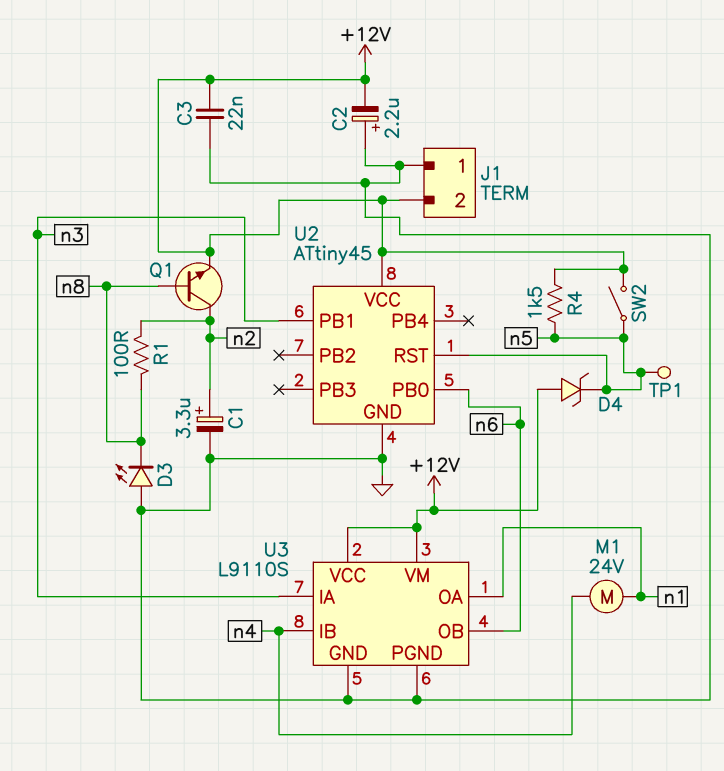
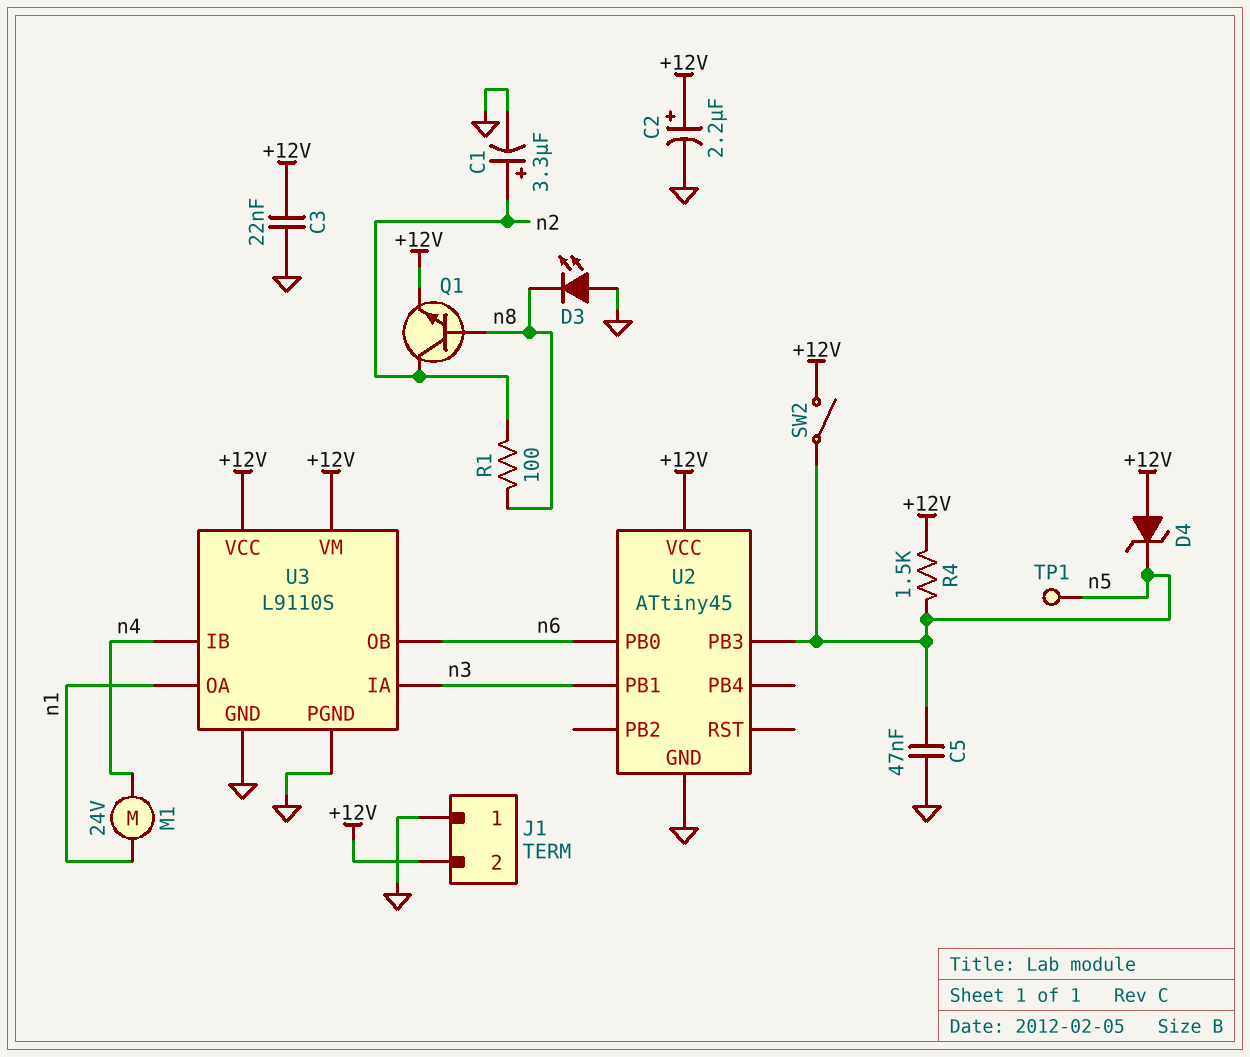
C2: 2.2uF (plus GND, minus +12V) -> 2.2uF (plus +12V, minus GND)
C5: none -> 47nF (GND, n5)
U2 pin PB3: none -> n5
U2 pin RST: n5 -> none

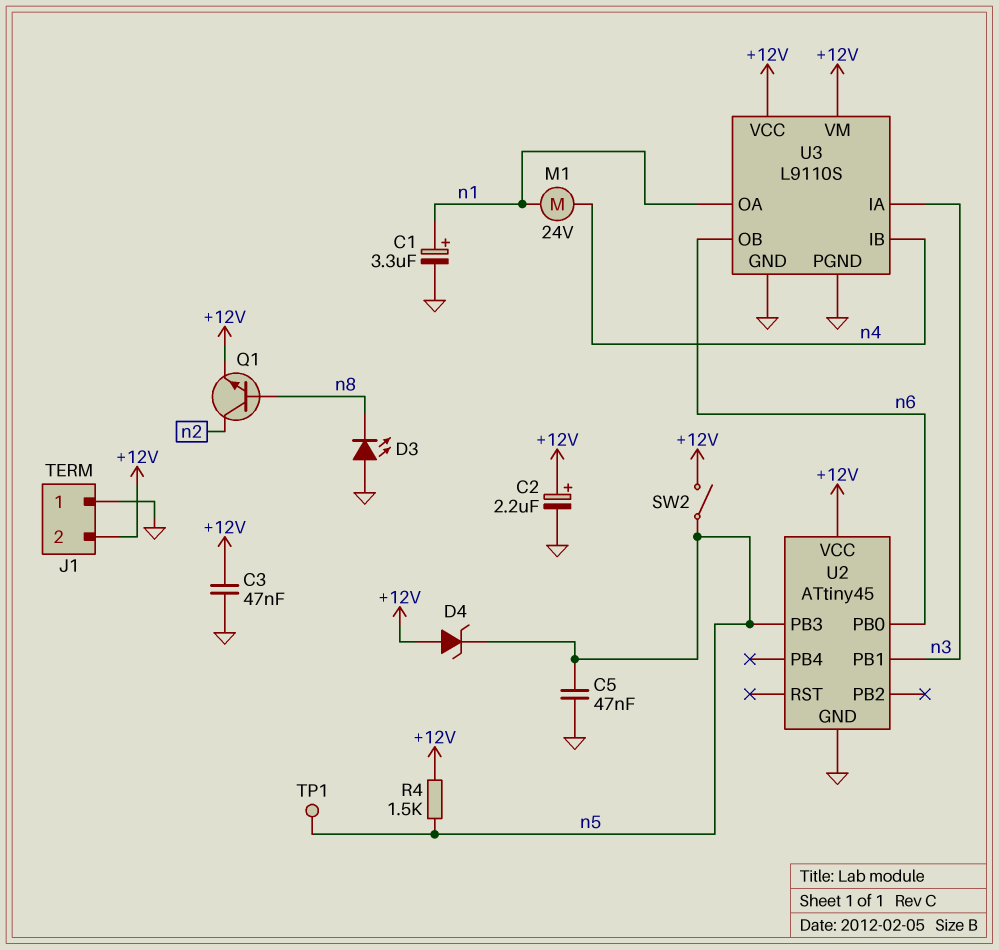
C1: 3.3uF (plus n2, minus GND) -> 3.3uF (plus n1, minus GND)
C3: 22nF (+12V, GND) -> 47nF (+12V, GND)
R1: 100 (n2, n8) -> none

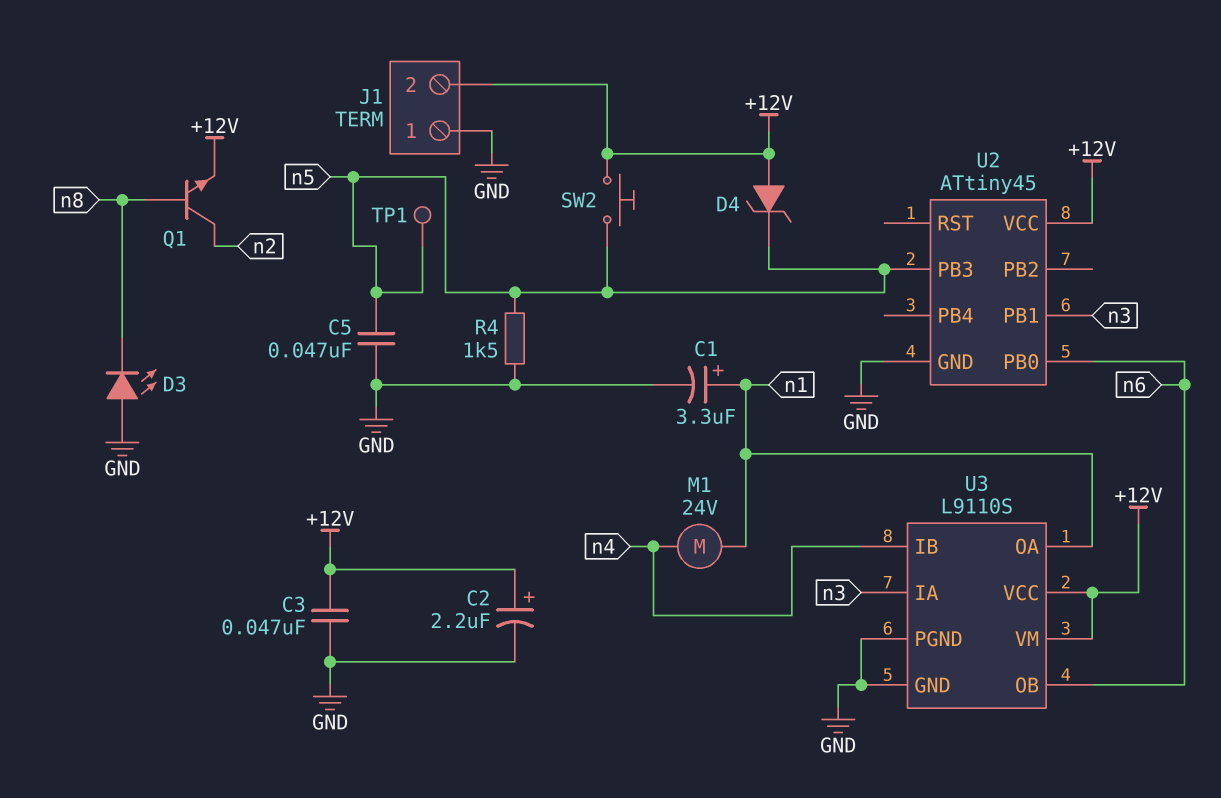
R4: 1.5k (+12V, n5) -> 1.5k (GND, n5)
SW2: switch (+12V, n5) -> button (+12V, n5)

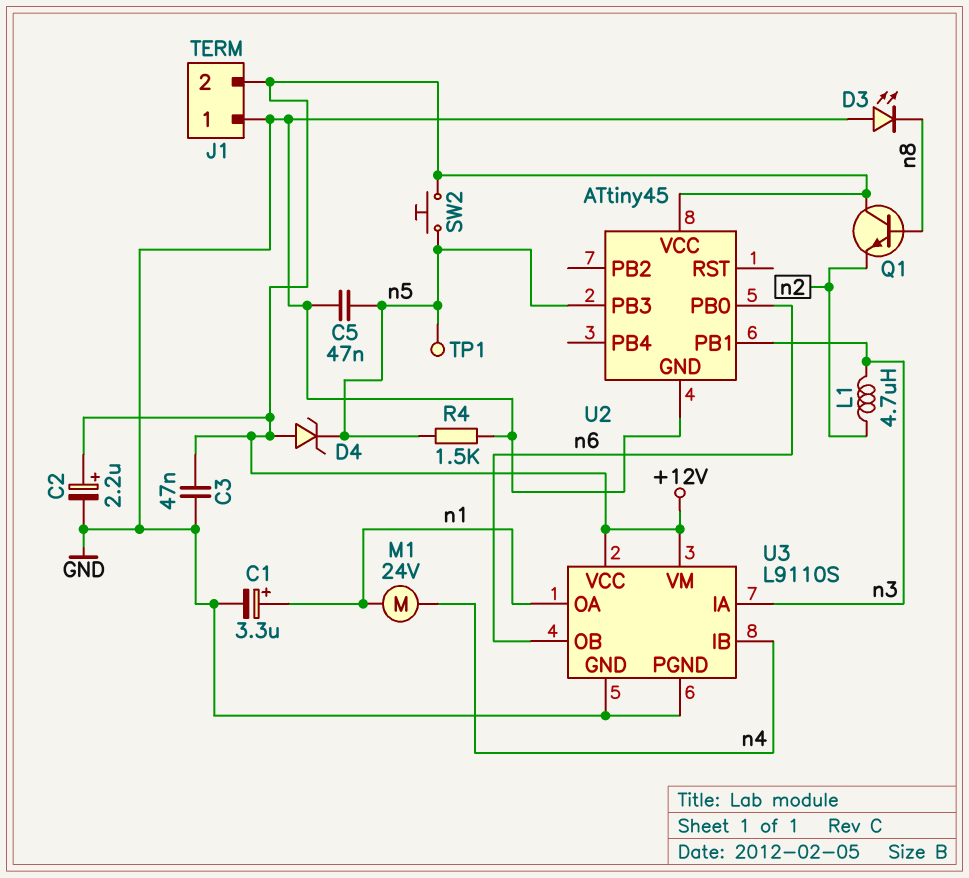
L1: none -> 4.7uH (n2, n3)
Q1: NPN (B n8, C n2, E +12V) -> NPN (B n8, C +12V, E n2)

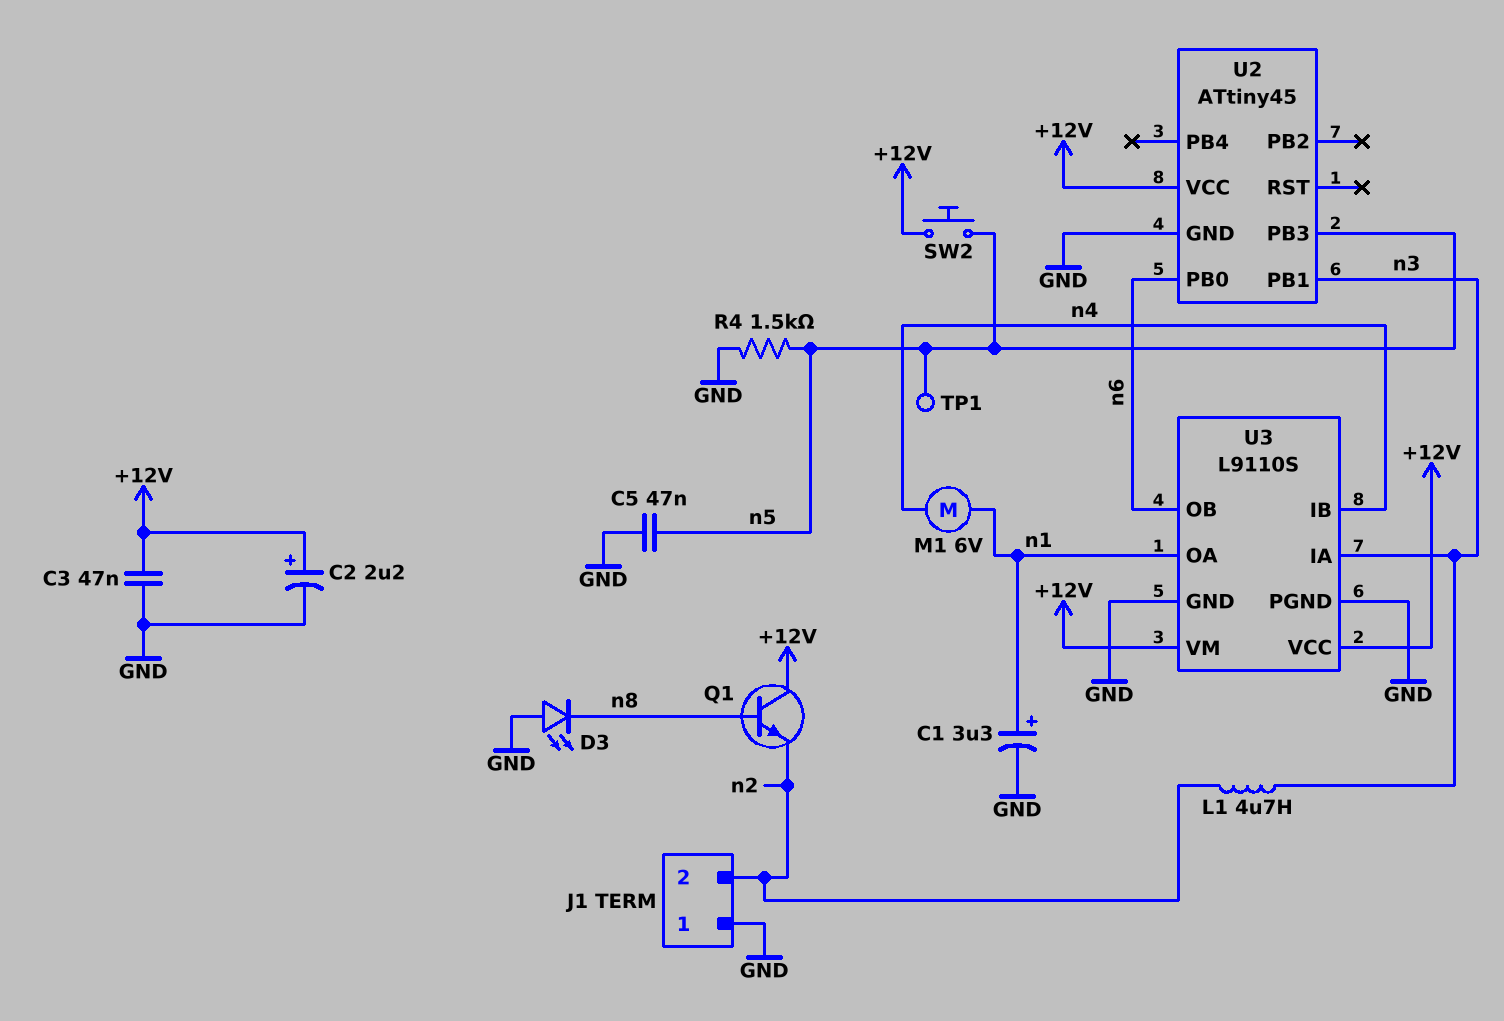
D4: zener (A +12V, K n5) -> none
J1 pin 2: +12V -> n2
M1: motor 24V (n1, n4) -> motor 6V (n1, n4)

